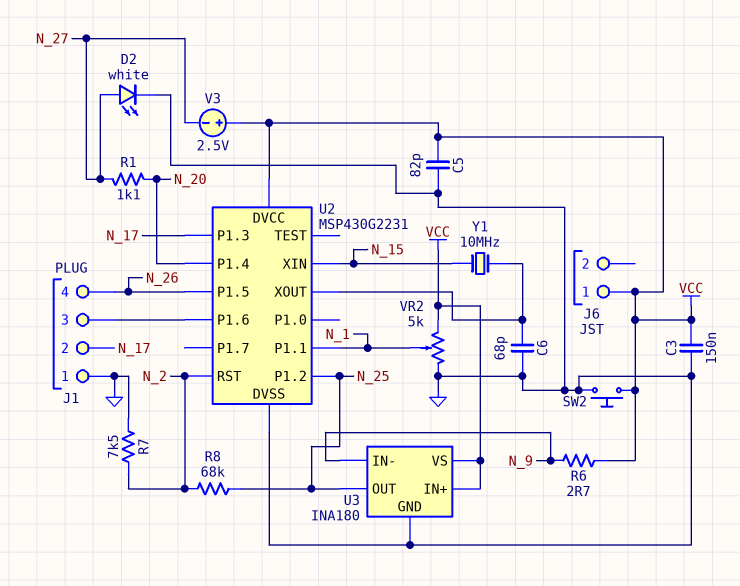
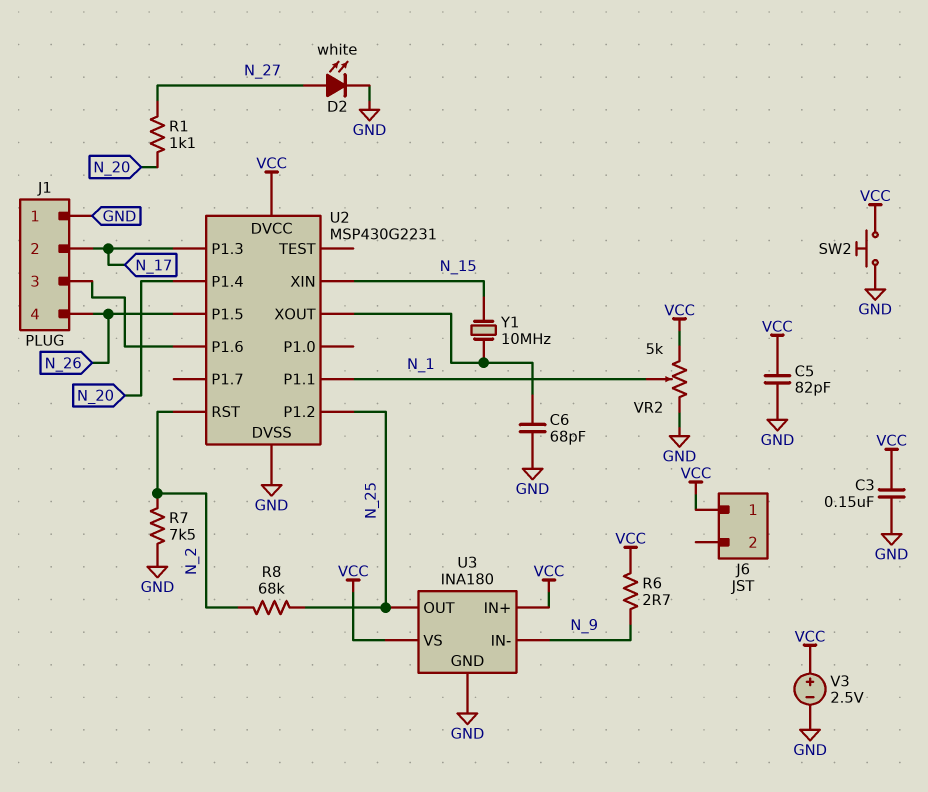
V3: 2.5V (plus VCC, minus N_27) -> 2.5V (plus VCC, minus GND)

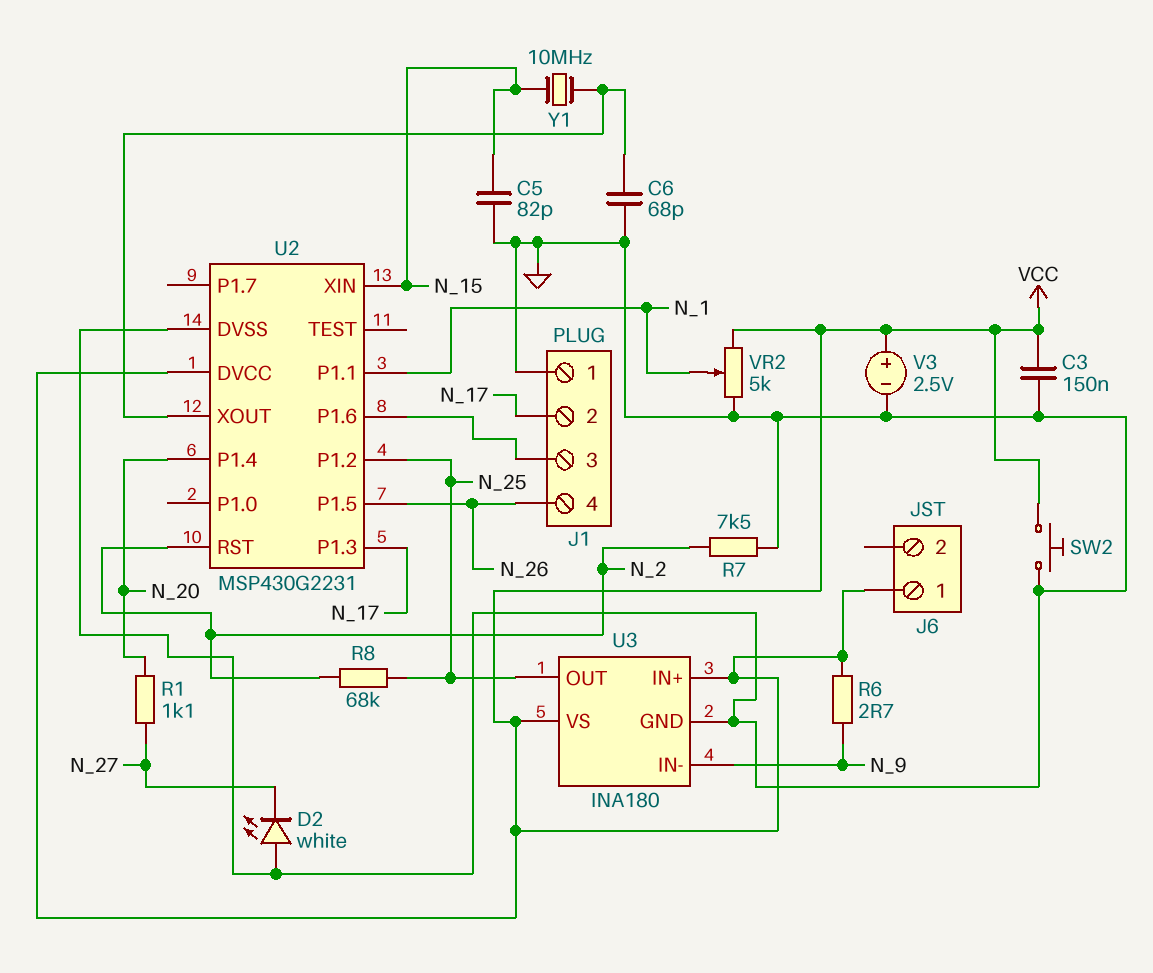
C5: 82pF (GND, VCC) -> 82pF (GND, N_15)
D2: LED white (A N_27, K GND) -> LED white (A GND, K N_27)

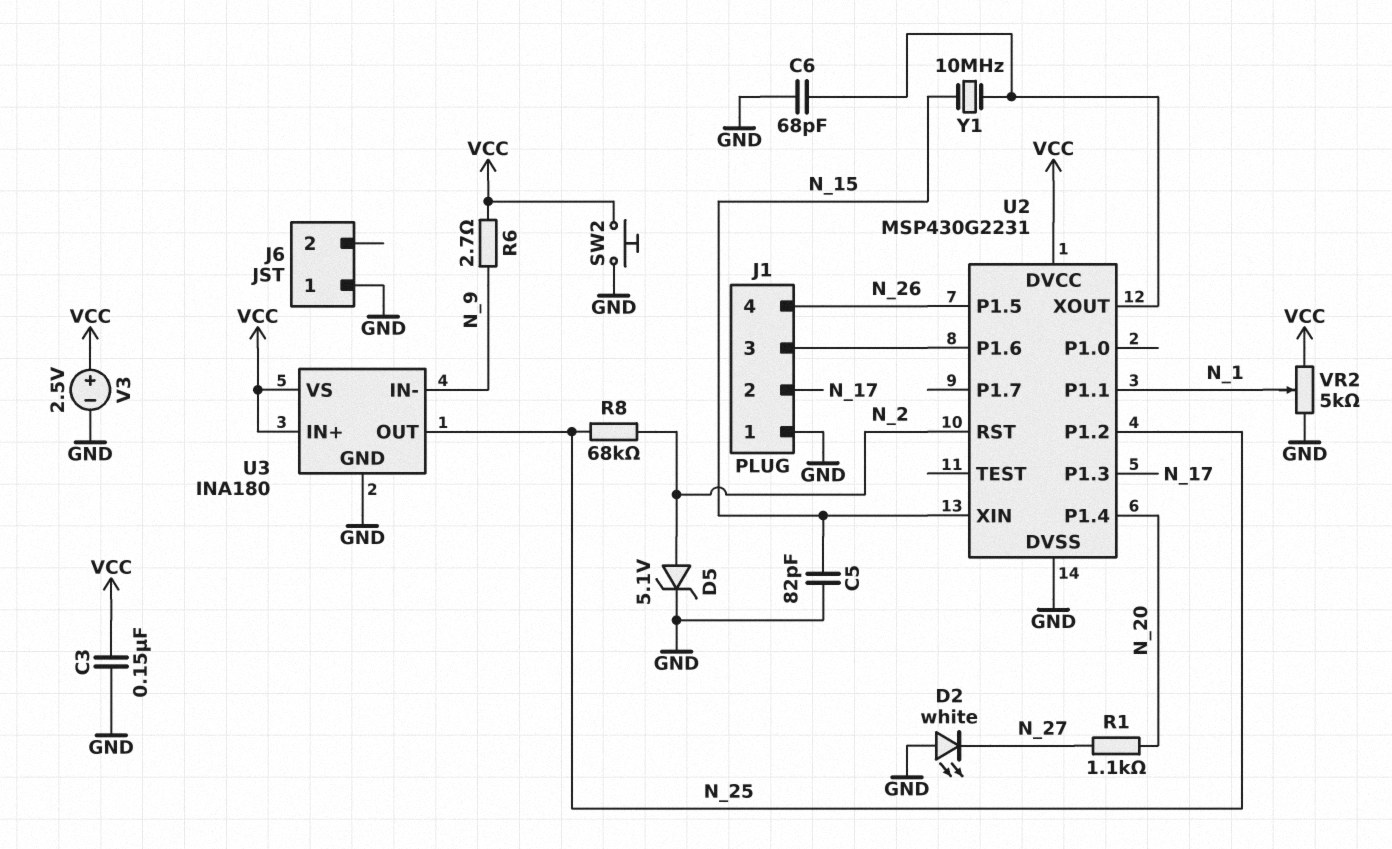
D5: none -> zener 5.1V (A N_2, K GND)
J6 pin 1: VCC -> GND
R7: 7.5k (GND, N_2) -> none

